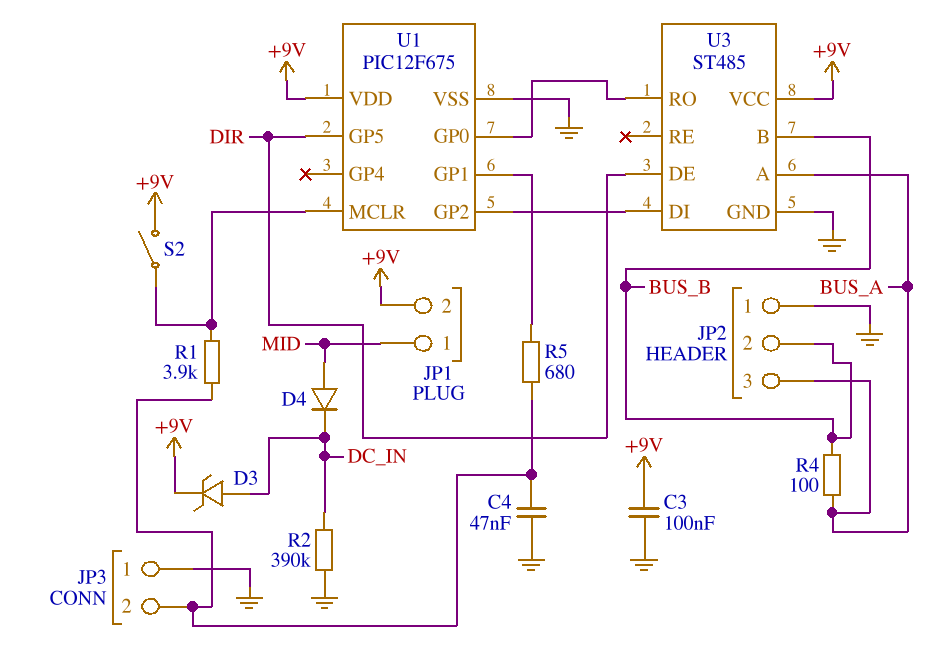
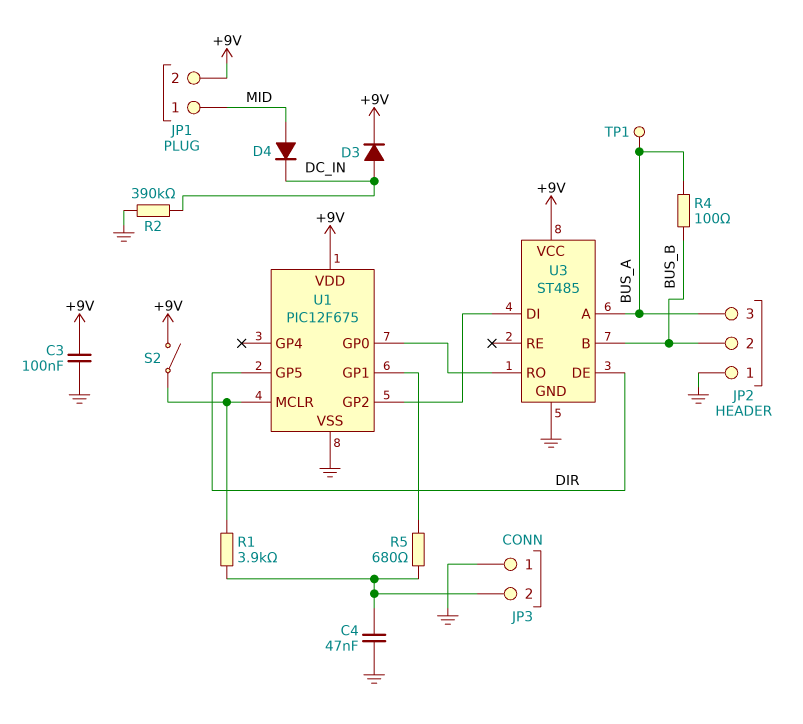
D3: zener (A DC_IN, K +9V) -> diode (A DC_IN, K +9V)
TP1: none -> test point (BUS_A)

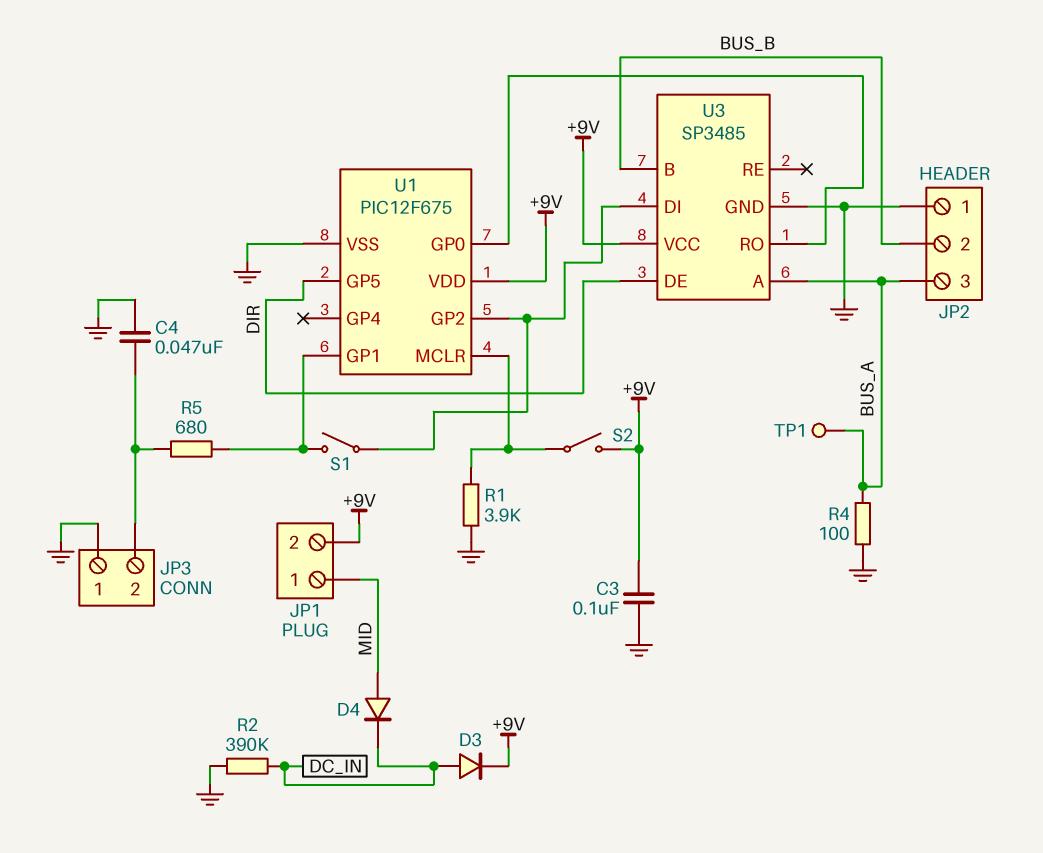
R1: 3.9k (JP3/2, U1/MCLR) -> 3.9k (GND, U1/MCLR)
R4: 100 (BUS_A, BUS_B) -> 100 (BUS_A, GND)
S1: none -> switch (U1/GP1, U1/GP2)
U3: ST485 -> SP3485

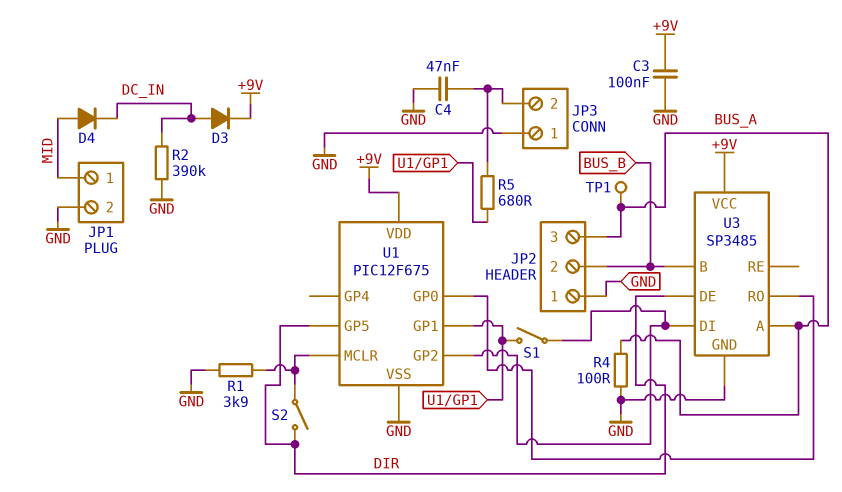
JP1 pin 2: +9V -> GND
S2: switch (+9V, U1/MCLR) -> switch (DIR, U1/MCLR)

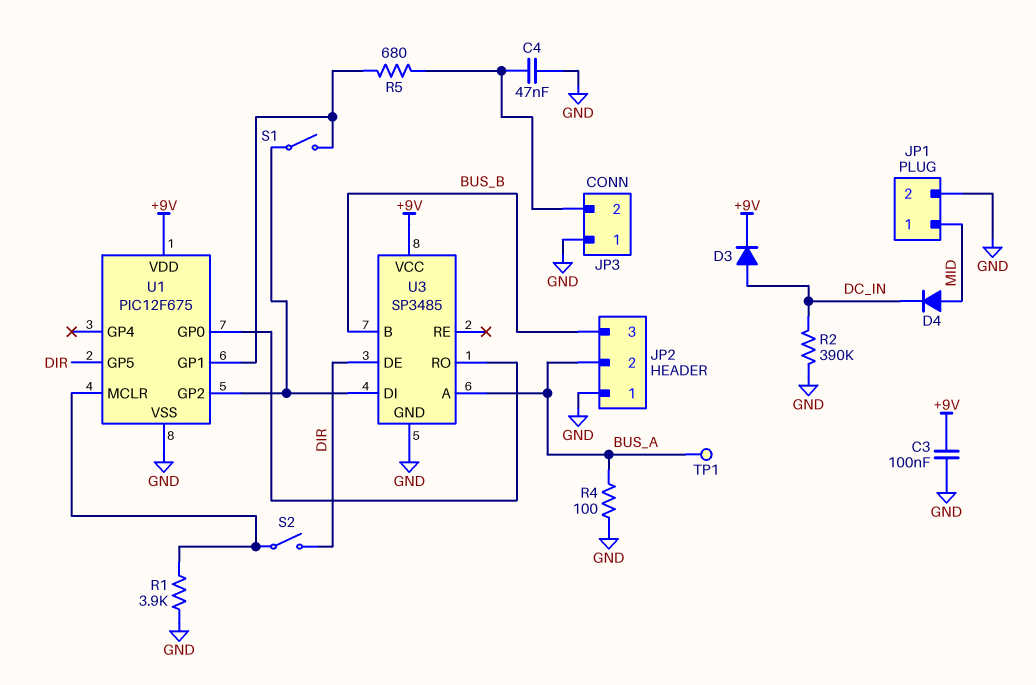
JP2 pin 2: BUS_B -> BUS_A
JP2 pin 3: BUS_A -> BUS_B

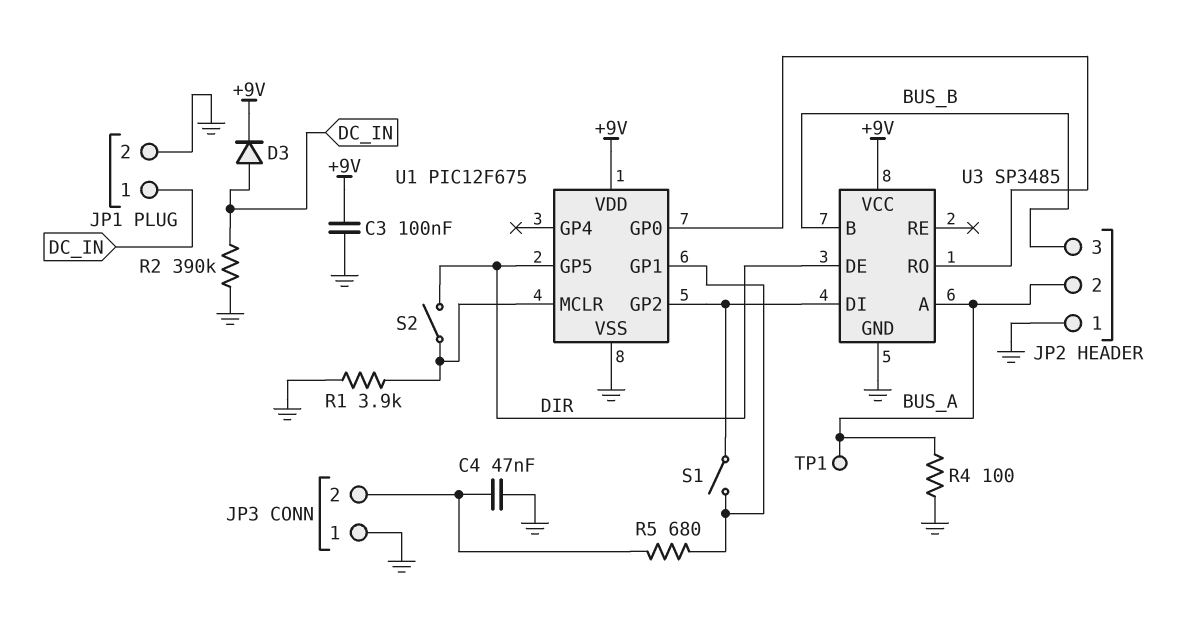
D4: diode (A MID, K DC_IN) -> none
JP1 pin 1: MID -> DC_IN

